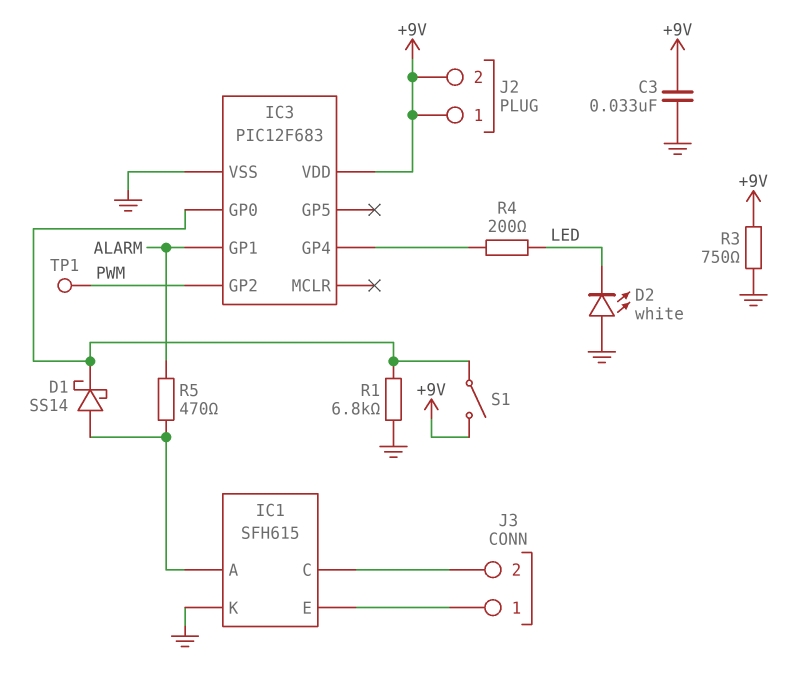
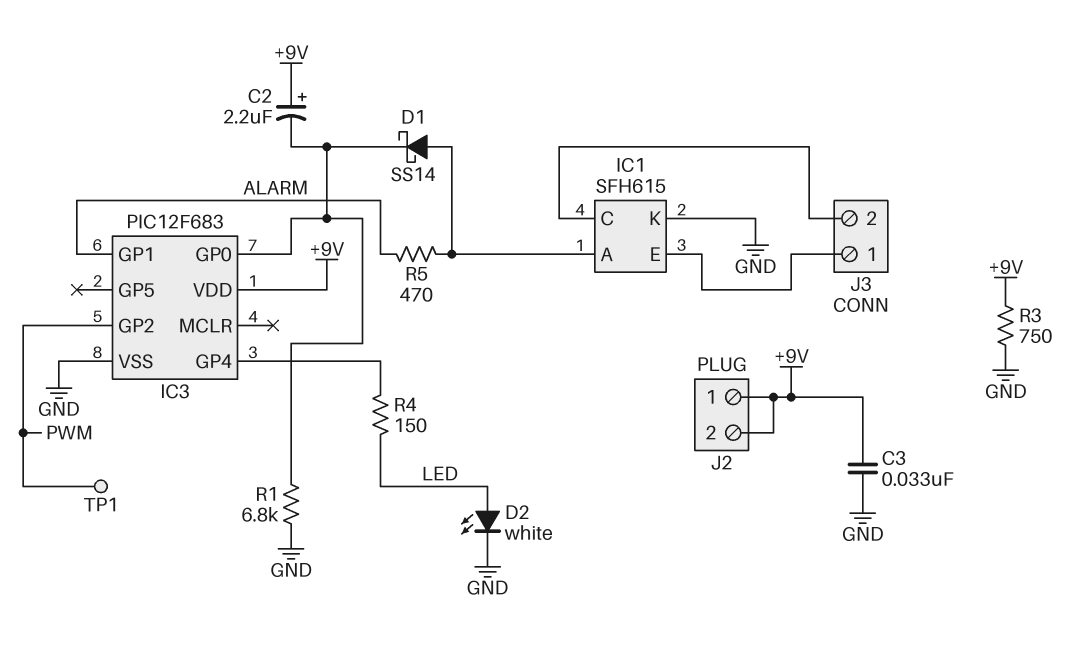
C2: none -> 2.2uF (plus +9V, minus IC3/GP0)
D2: LED white (A GND, K LED) -> LED white (A LED, K GND)
R4: 200 (IC3/GP4, LED) -> 150 (IC3/GP4, LED)
S1: switch (+9V, IC3/GP0) -> none

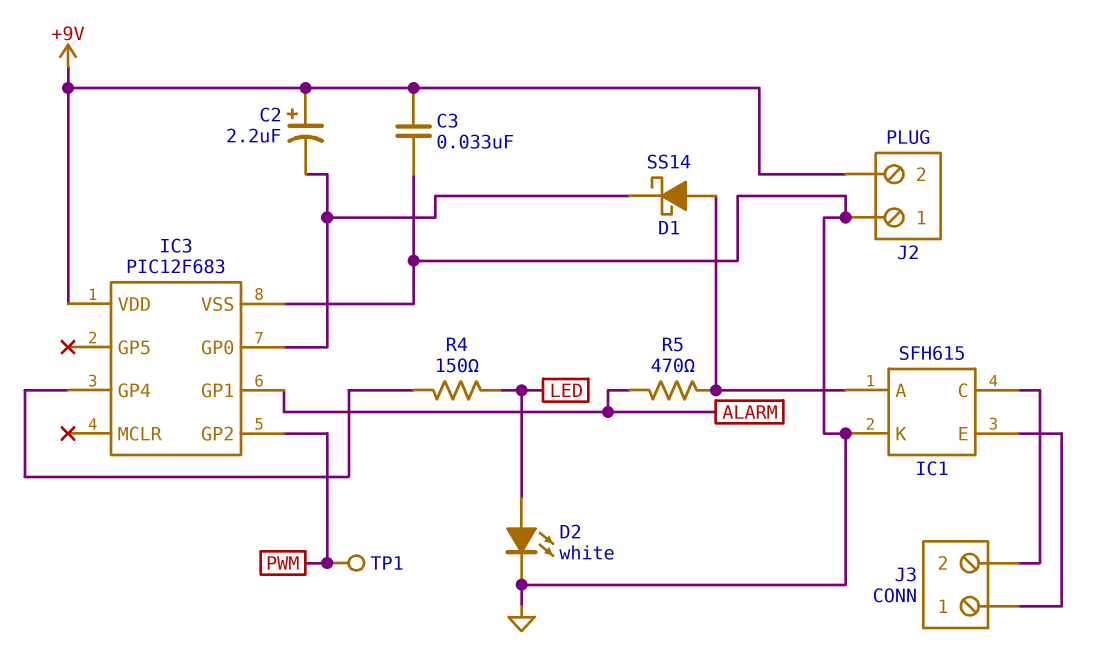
J2 pin 1: +9V -> GND
R1: 6.8k (GND, IC3/GP0) -> none
R3: 750 (+9V, GND) -> none

